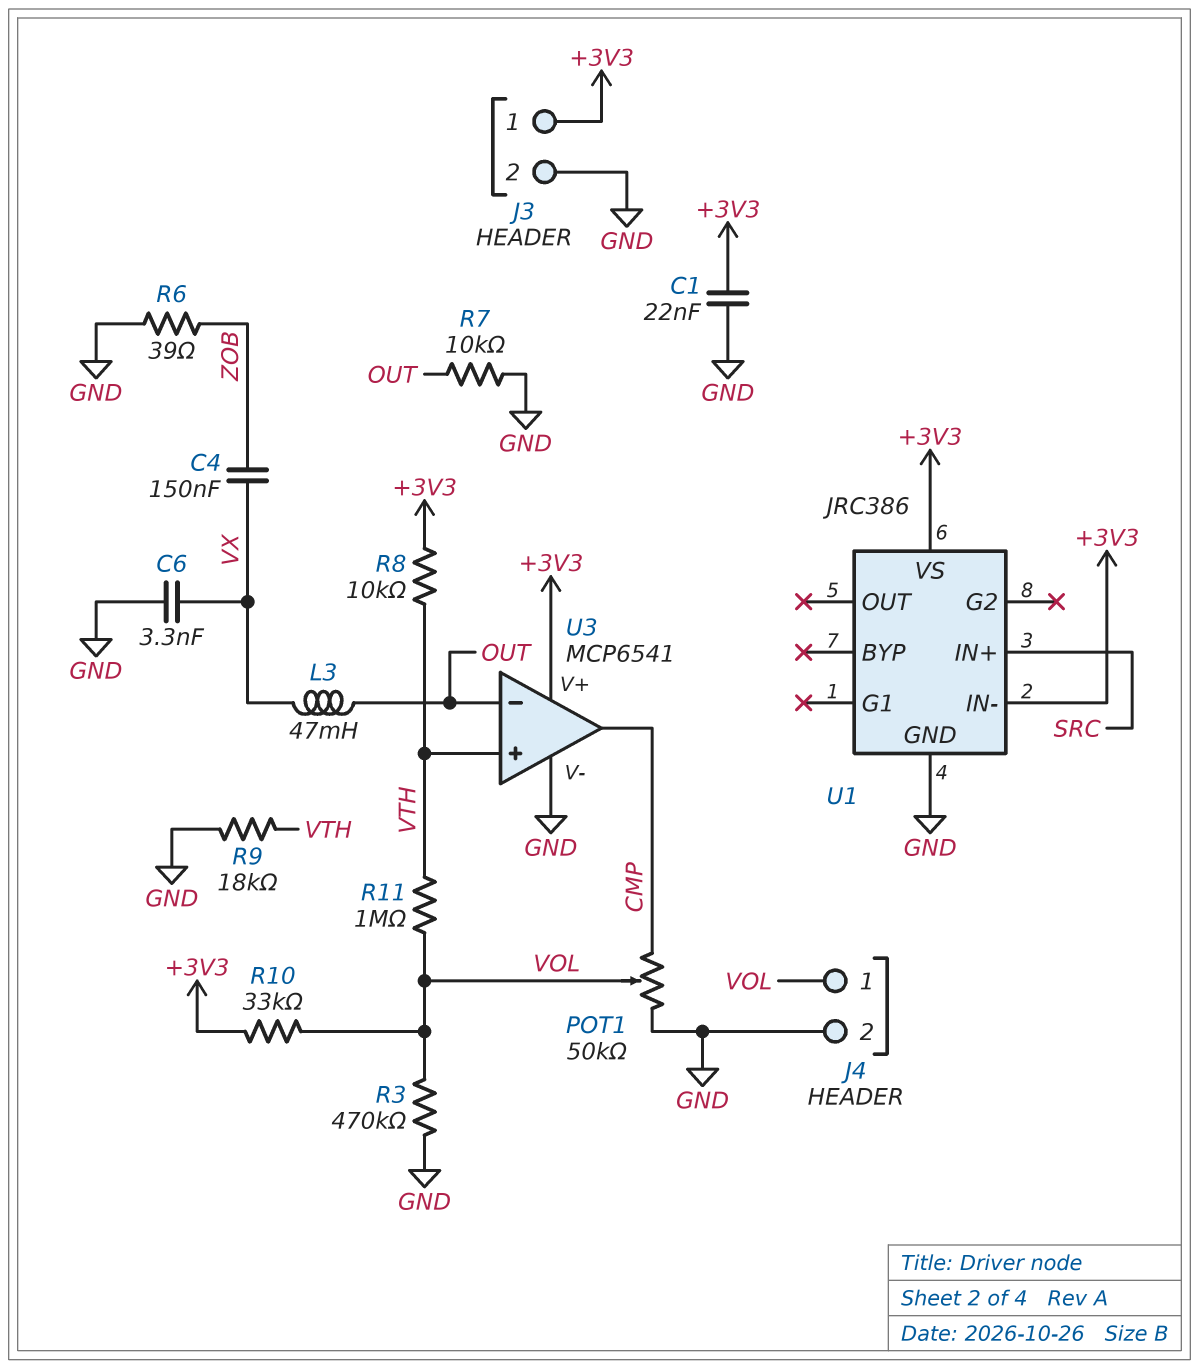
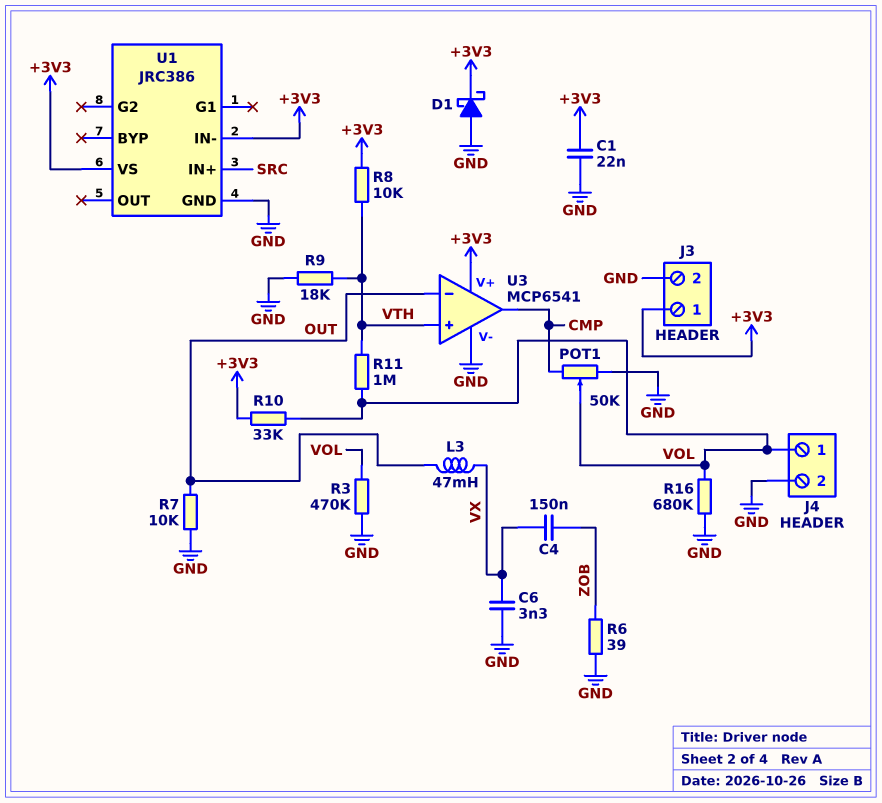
D1: none -> schottky (A GND, K +3V3)
R16: none -> 680k (GND, VOL)

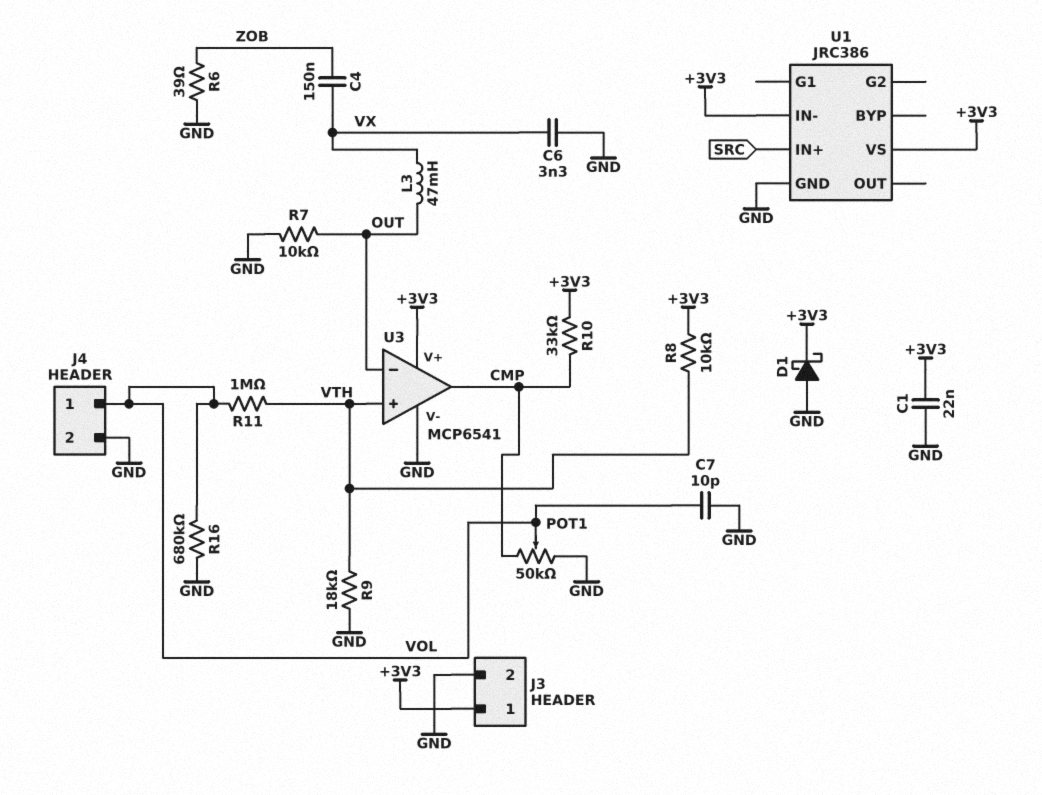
C7: none -> 10pF (GND, VOL)
R3: 470k (GND, VOL) -> none
R10: 33k (+3V3, VOL) -> 33k (+3V3, CMP)

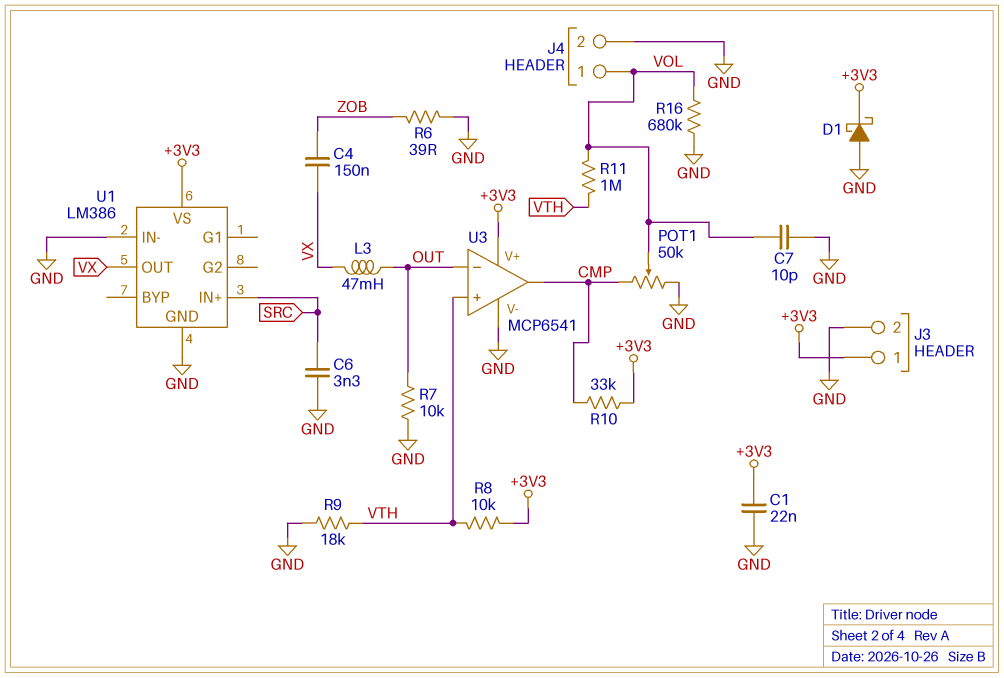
C6: 3.3nF (GND, VX) -> 3.3nF (GND, SRC)
U1: JRC386 -> LM386
U1 pin IN-: +3V3 -> GND
U1 pin OUT: none -> VX

